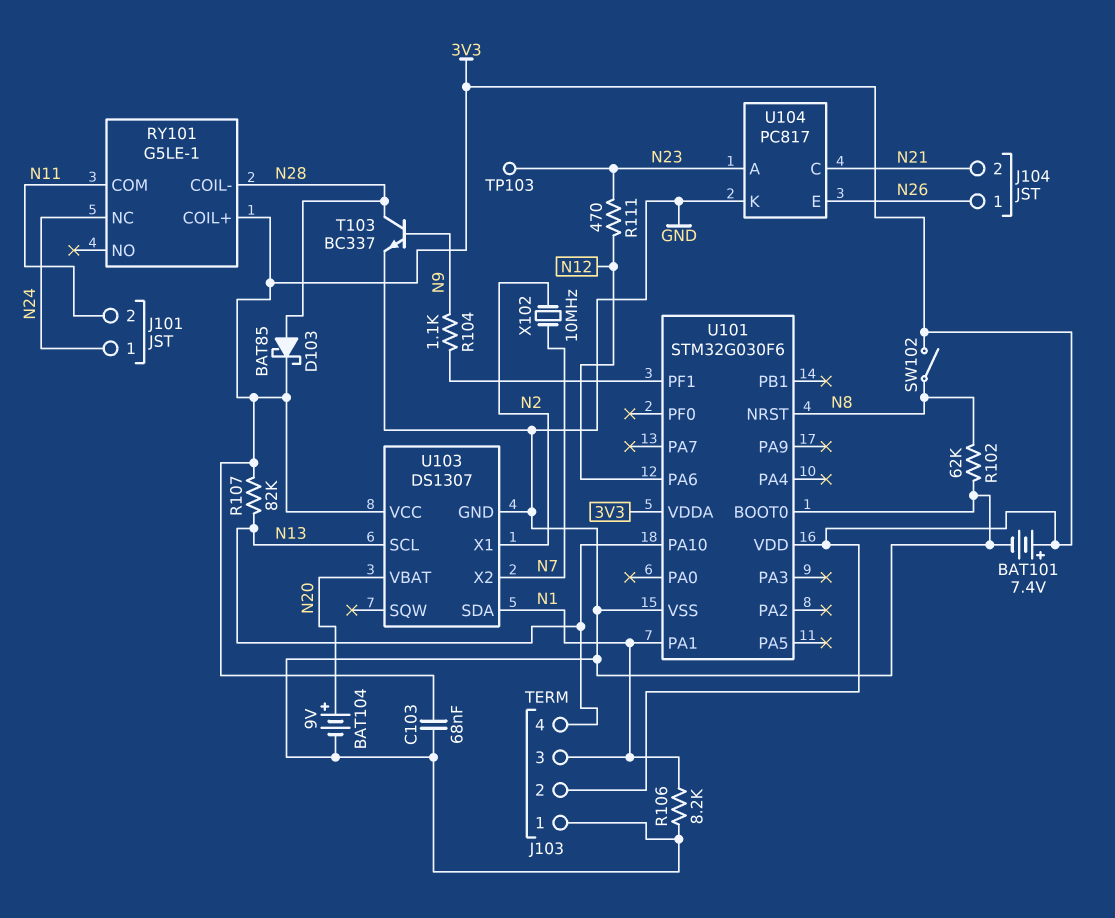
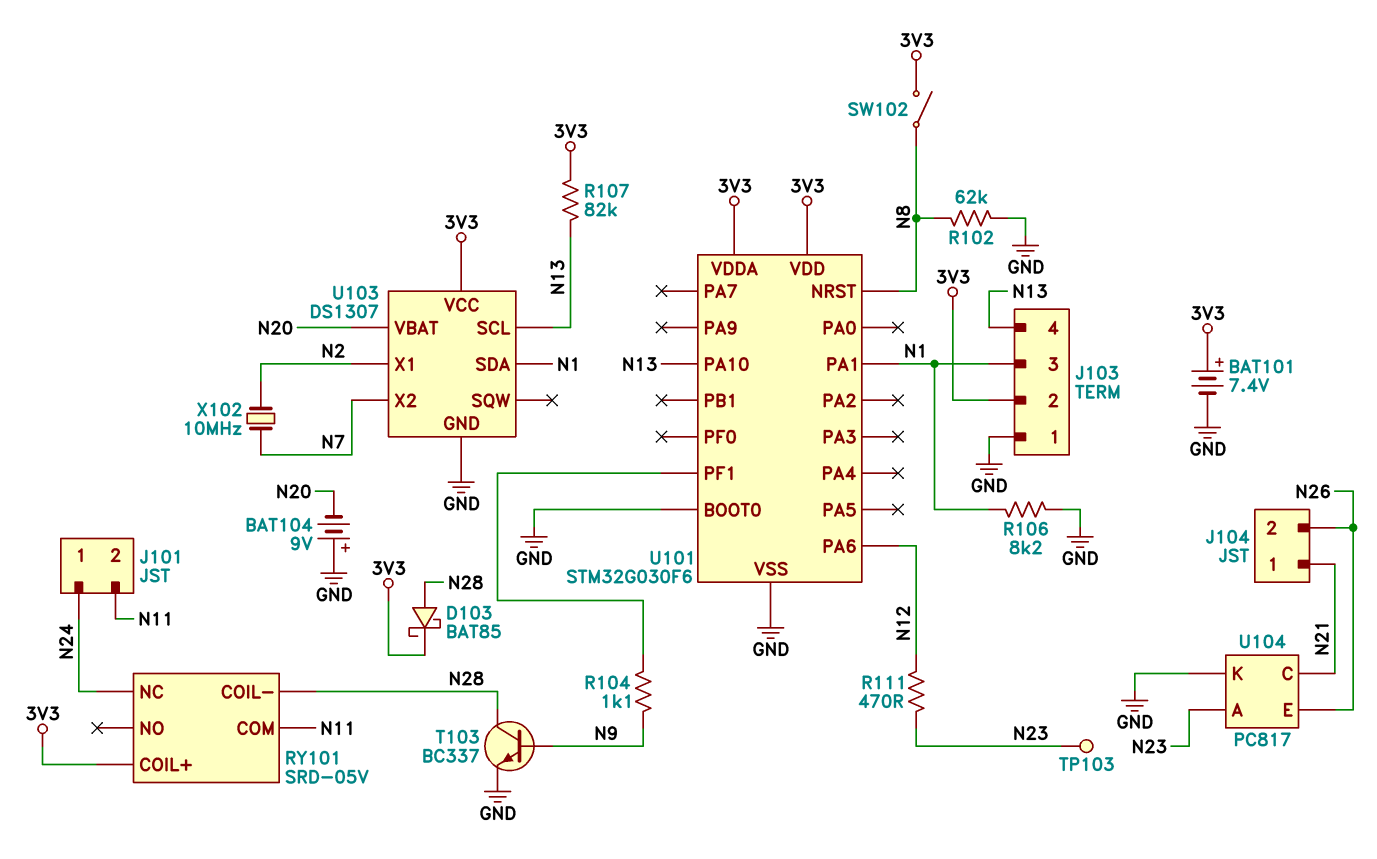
BAT104: 9V (plus N20, minus GND) -> 9V (plus GND, minus N20)
C103: 68nF (3V3, GND) -> none
J104 pin 1: N26 -> N21
J104 pin 2: N21 -> N26
RY101: G5LE-1 -> SRD-05V

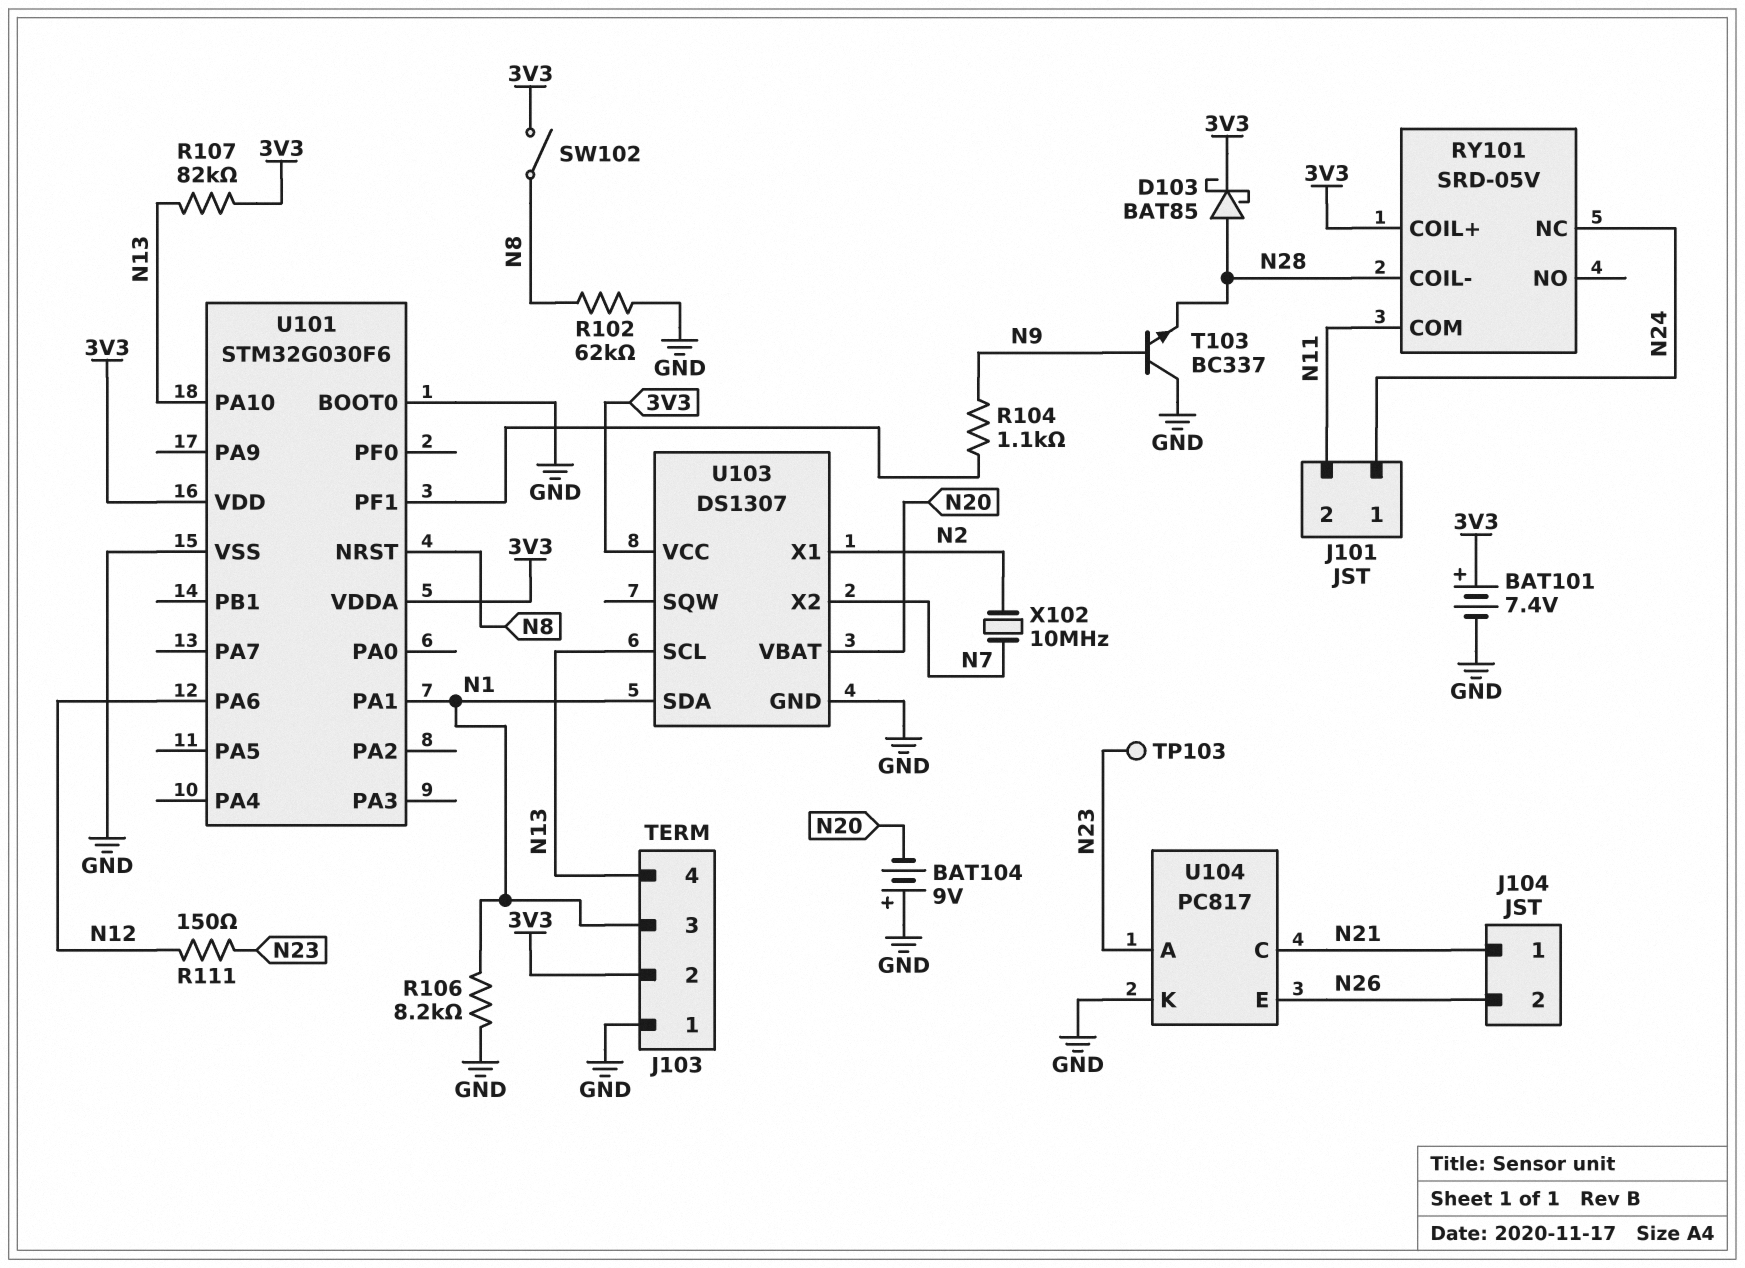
R111: 470 (N12, N23) -> 150 (N12, N23)
T103: NPN BC337 (B N9, C N28, E GND) -> NPN BC337 (B N9, C GND, E N28)

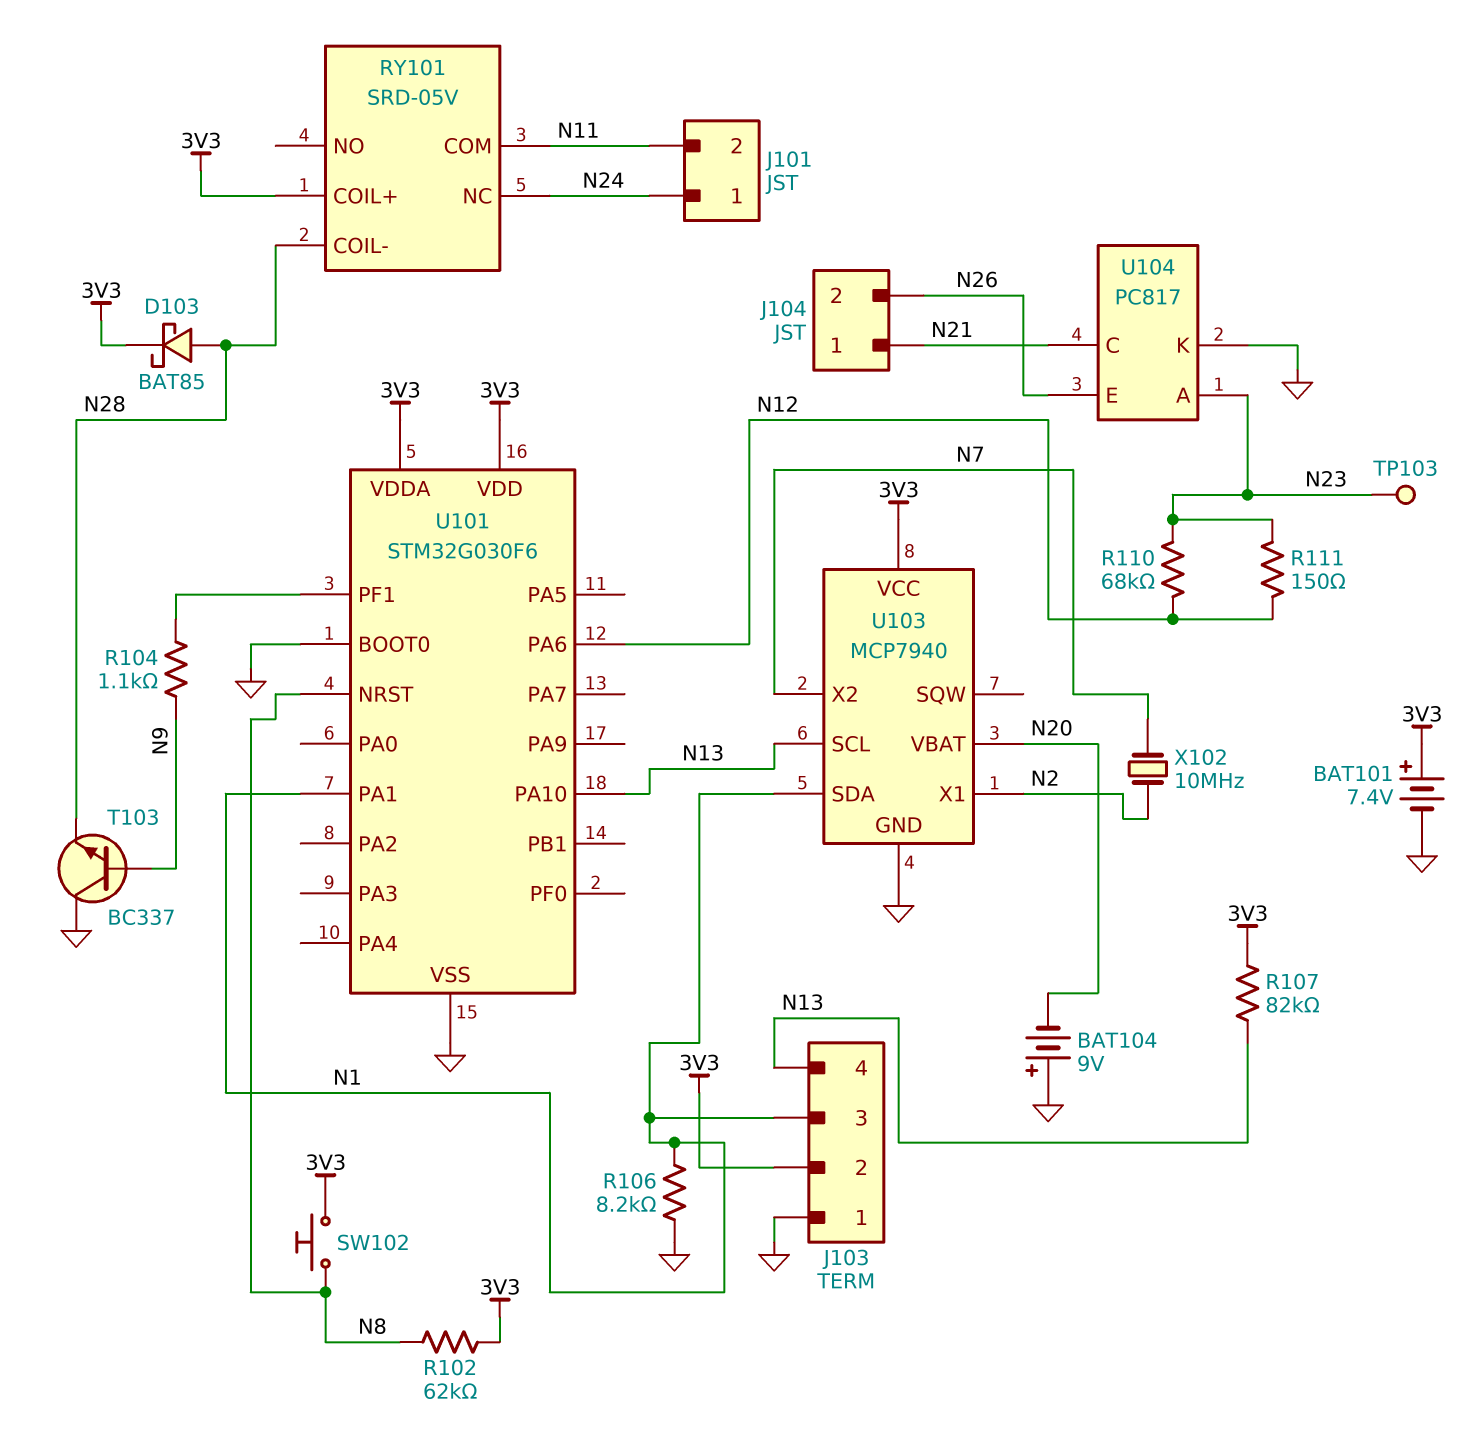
R102: 62k (GND, N8) -> 62k (3V3, N8)
R110: none -> 68k (N12, N23)
SW102: switch (3V3, N8) -> button (3V3, N8)
U103: DS1307 -> MCP7940

